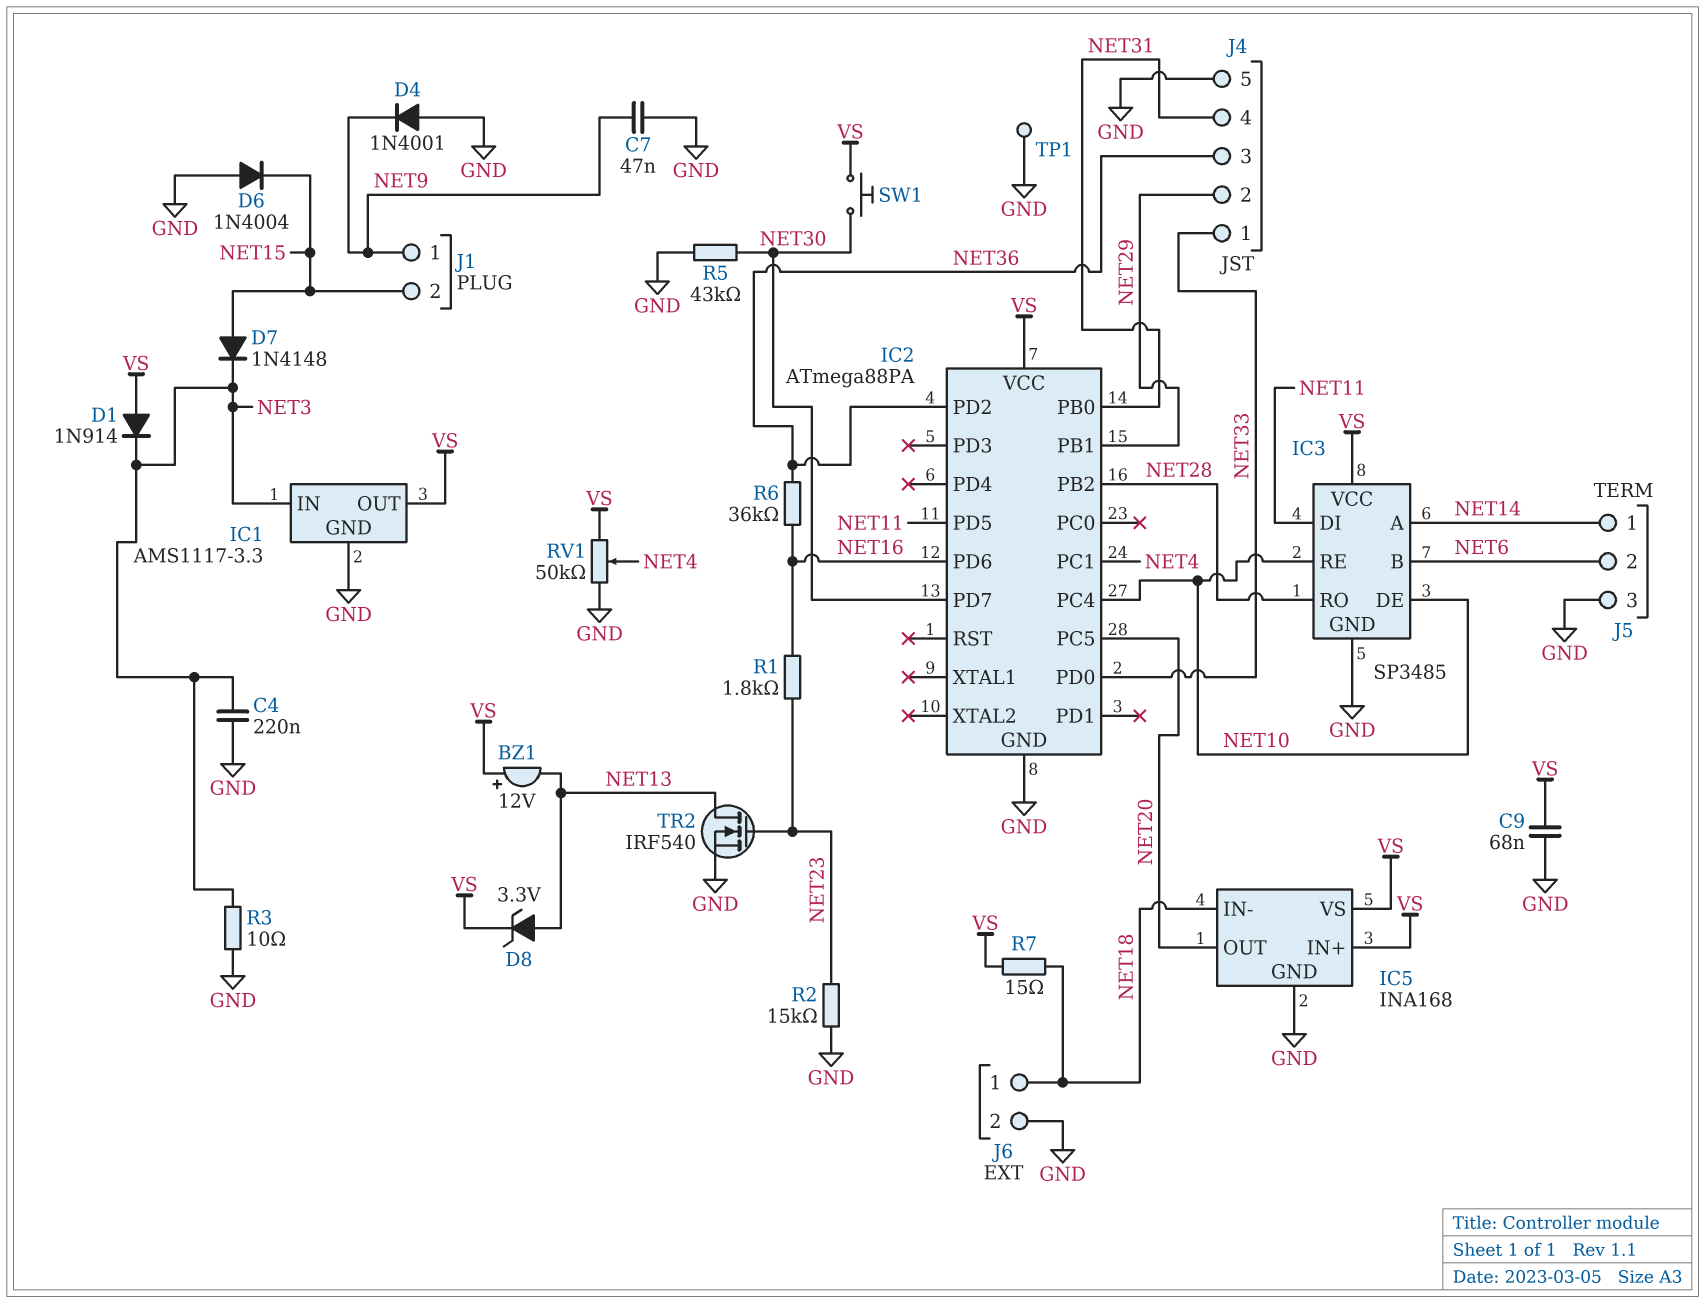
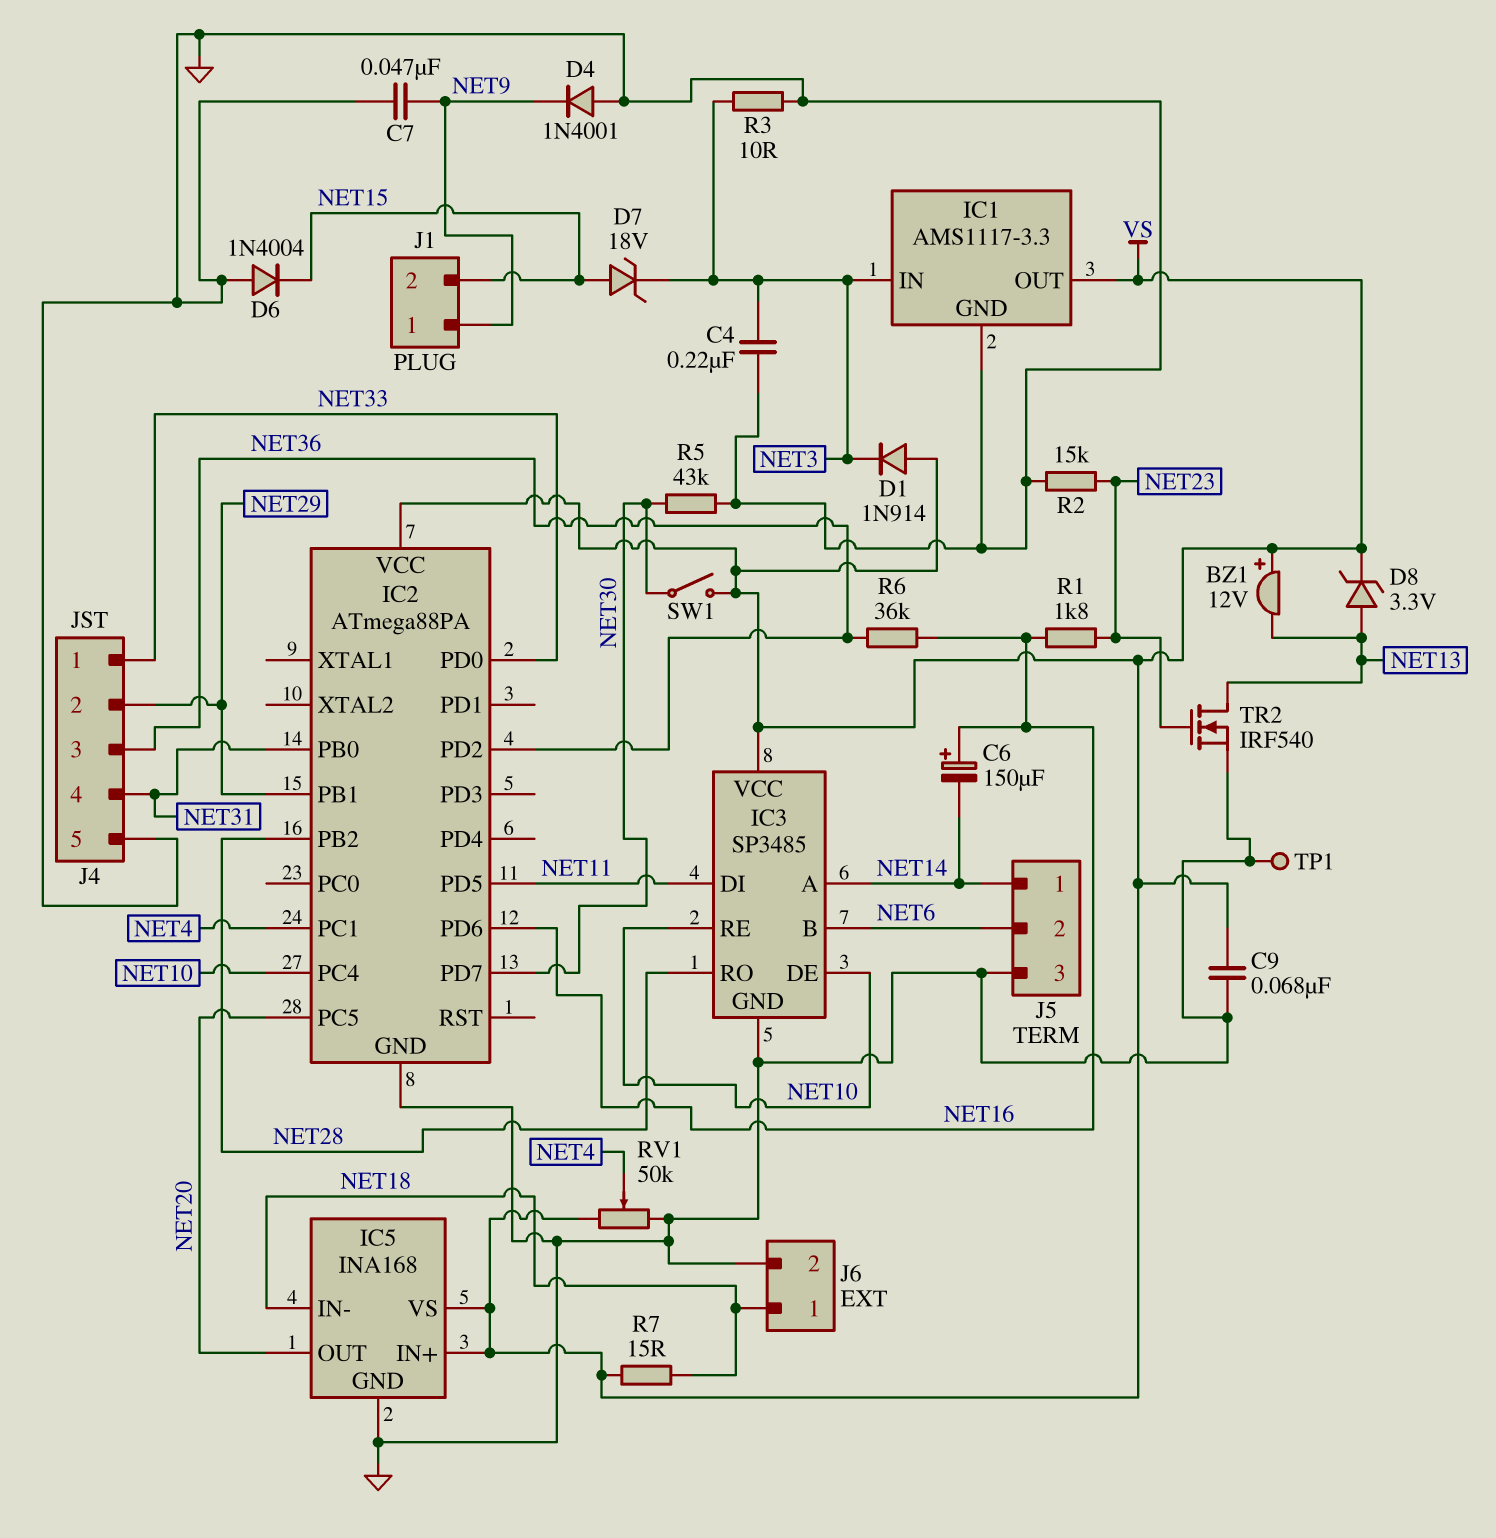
C6: none -> 150uF (plus NET16, minus NET14)
D7: diode 1N4148 (A NET15, K NET3) -> zener 18V (A NET15, K NET3)
SW1: button (NET30, VS) -> switch (NET30, VS)

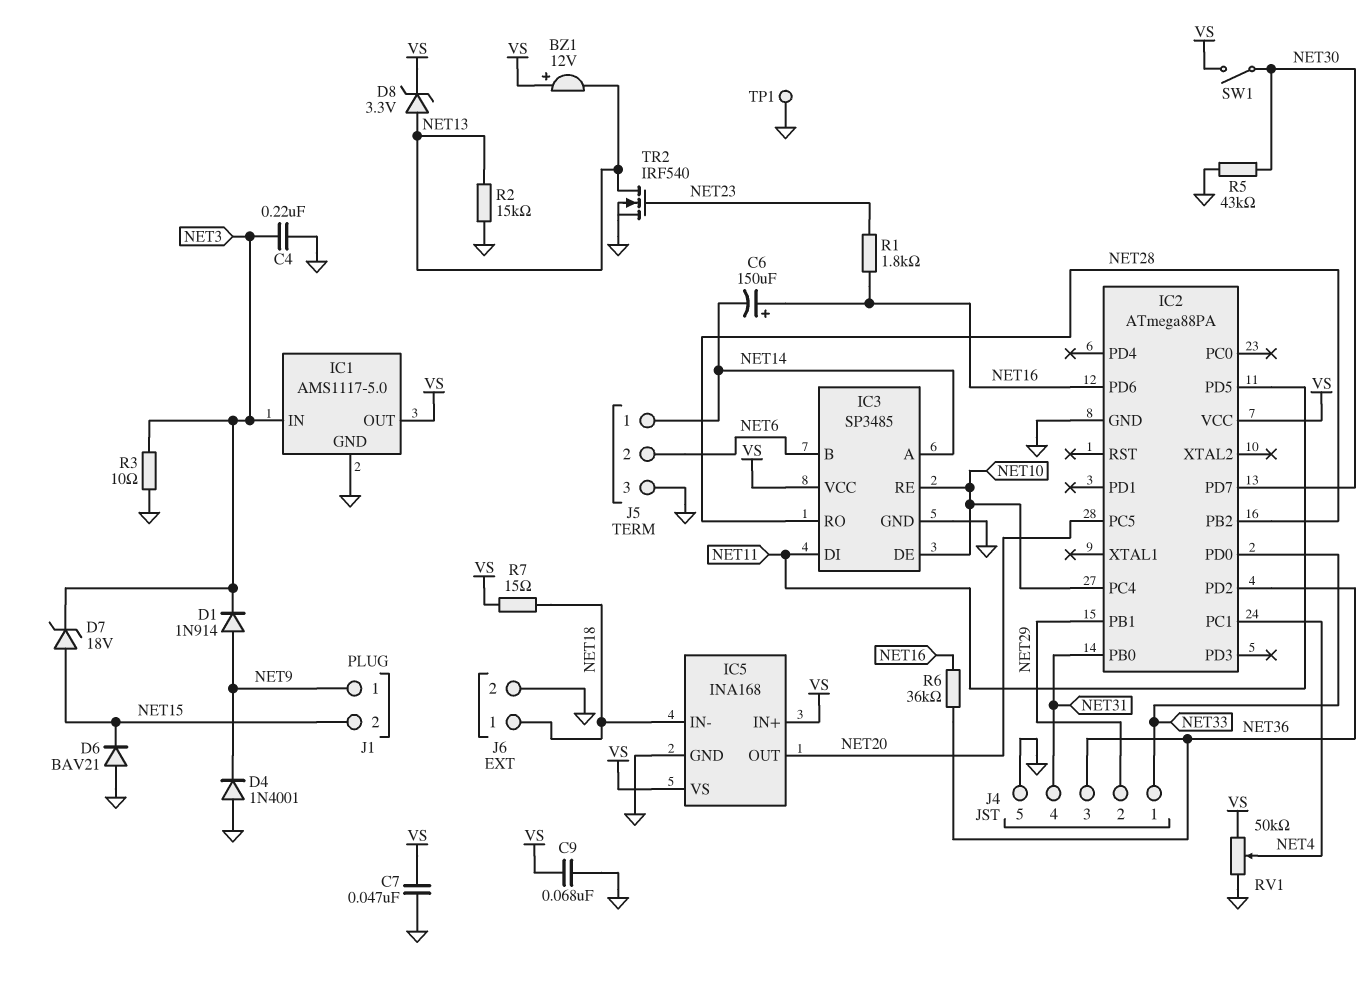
C7: 47nF (GND, NET9) -> 47nF (GND, VS)
D1: diode 1N914 (A VS, K NET3) -> diode 1N914 (A NET9, K NET3)
D6: diode 1N4004 (A GND, K NET15) -> diode BAV21 (A GND, K NET15)
IC1: AMS1117-3.3 -> AMS1117-5.0
R2: 15k (GND, NET23) -> 15k (GND, NET13)

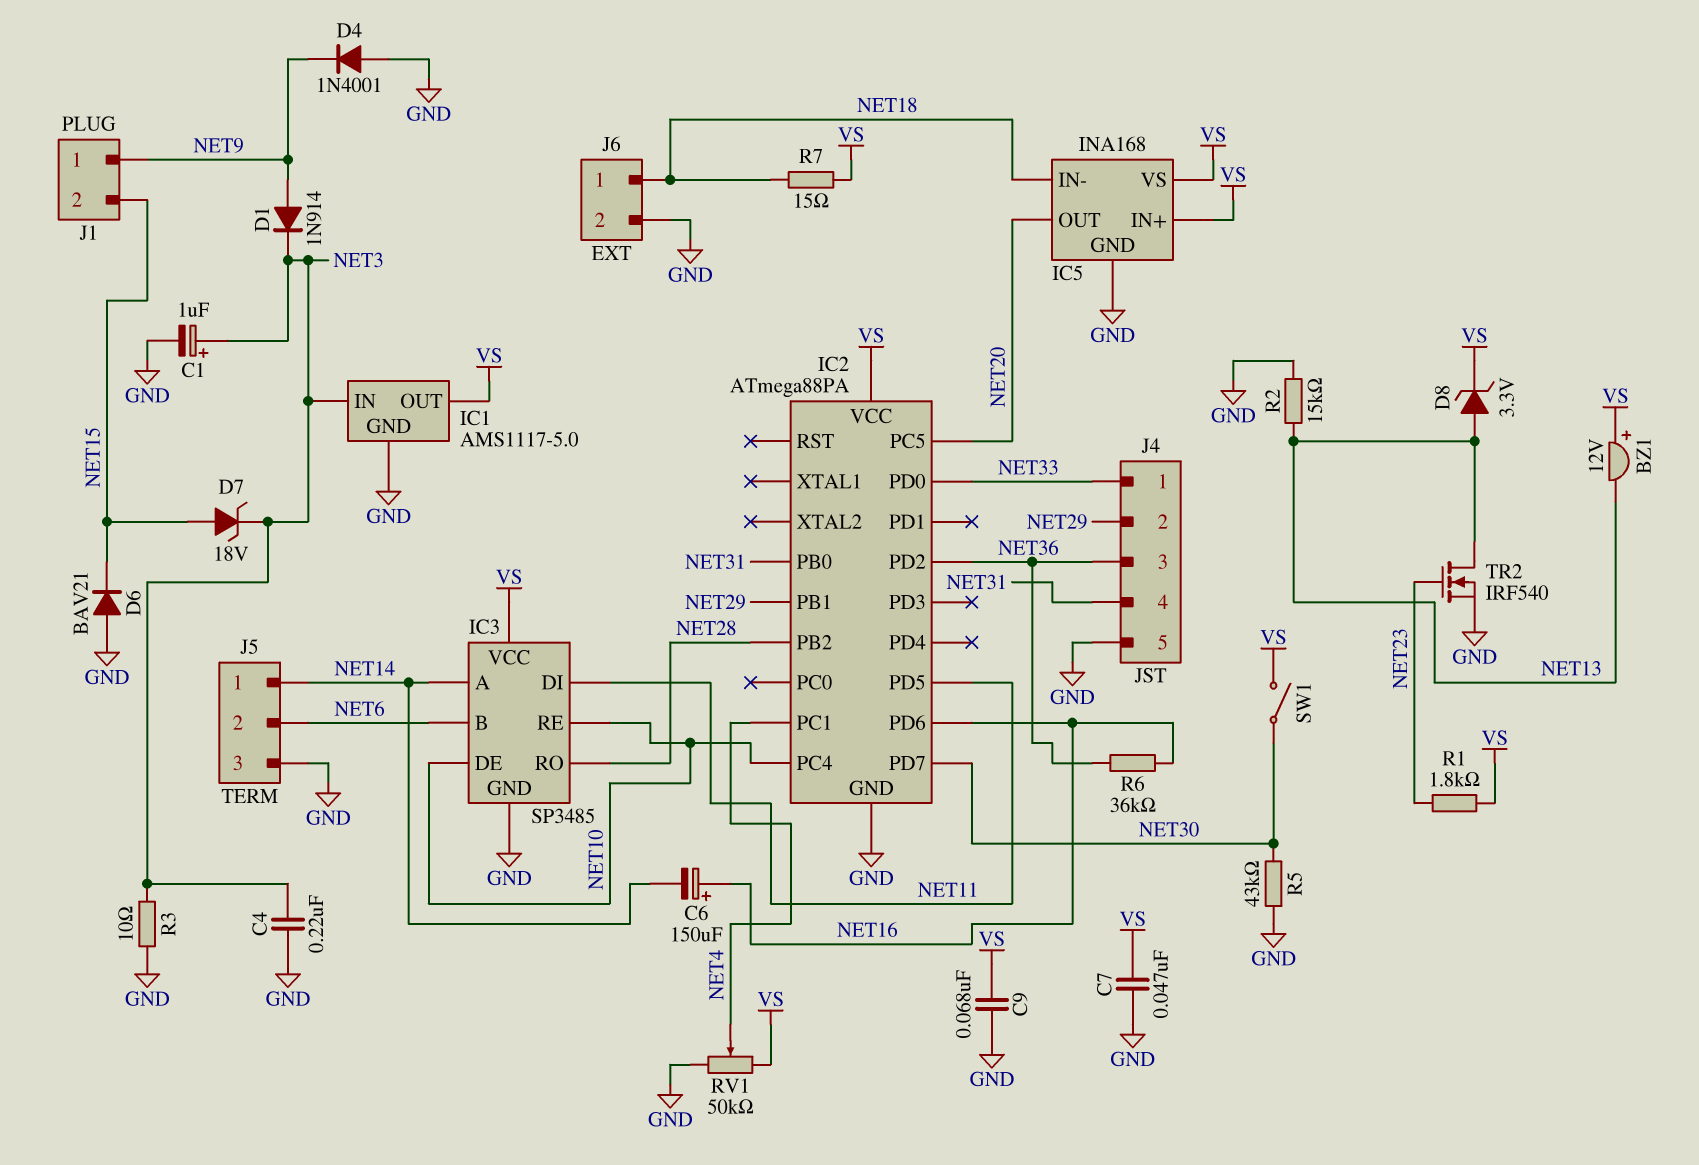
C1: none -> 1uF (plus NET3, minus GND)
R1: 1.8k (NET16, NET23) -> 1.8k (NET23, VS)
TP1: test point (GND) -> none

